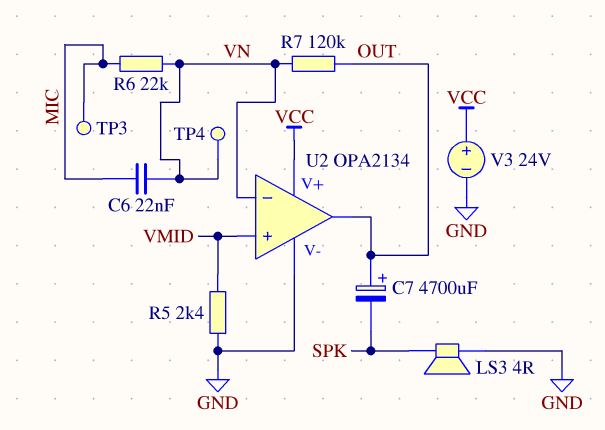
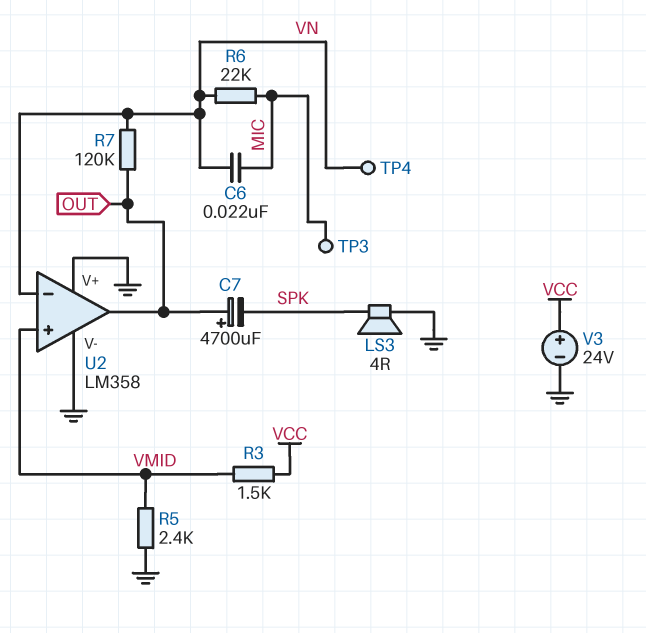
R3: none -> 1.5k (VCC, VMID)
U2: OPA2134 -> LM358
U2 pin V+: VCC -> GND

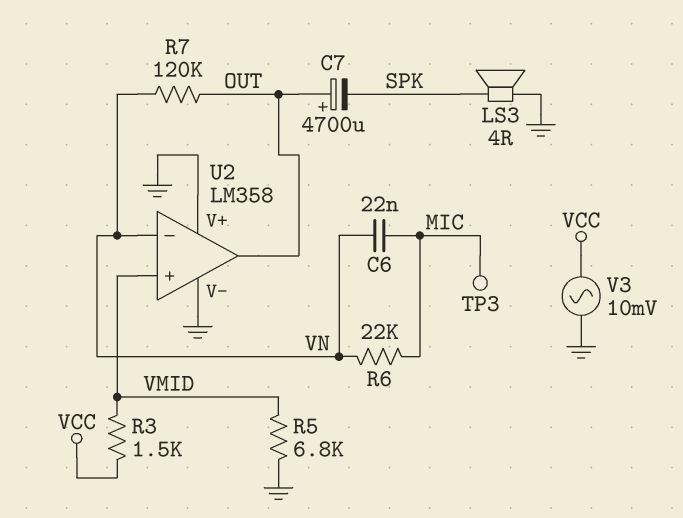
R5: 2.4k (GND, VMID) -> 6.8k (GND, VMID)
TP4: test point (VN) -> none
V3: 24V (plus VCC, minus GND) -> AC 10mV (GND, VCC)

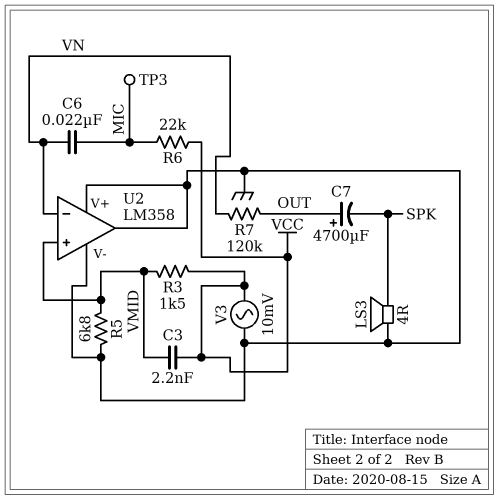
C3: none -> 2.2nF (VCC, VMID)
R6: 22k (MIC, VN) -> 22k (MIC, VCC)
U2 pin out: OUT -> GND

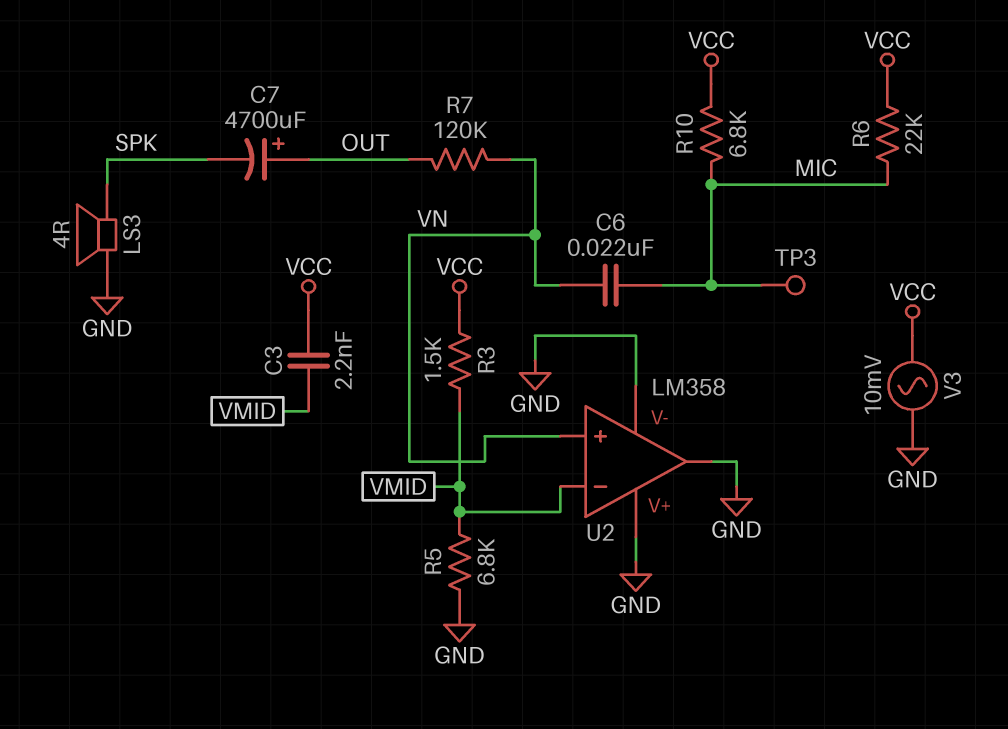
R10: none -> 6.8k (MIC, VCC)
U2 pin in+: VMID -> VN
U2 pin in-: VN -> VMID

